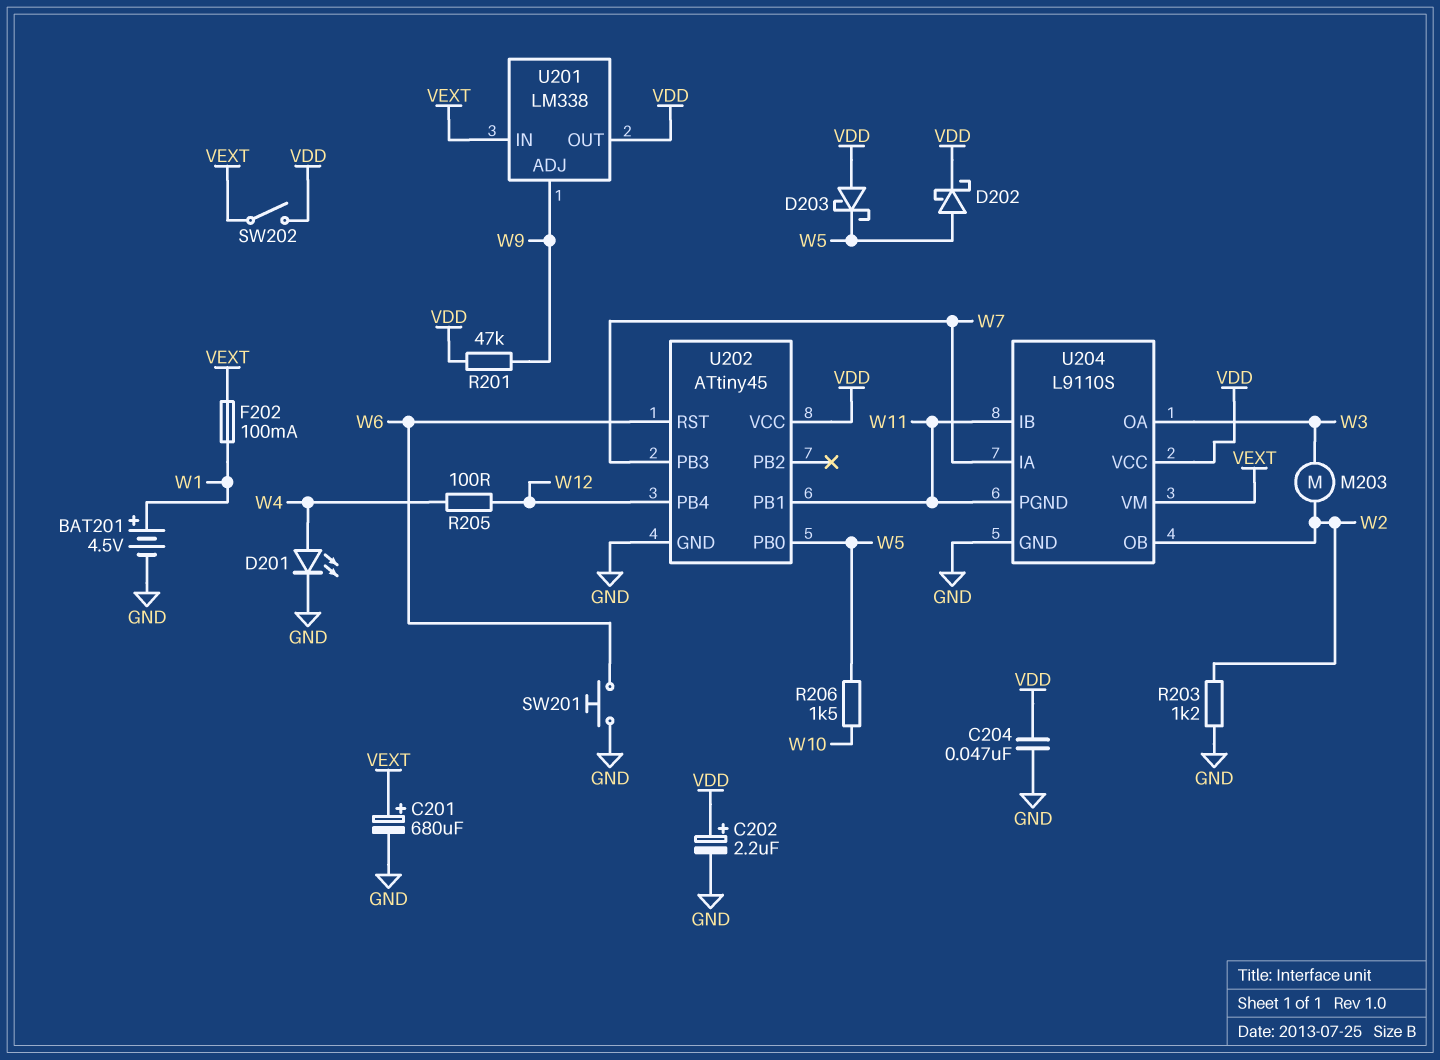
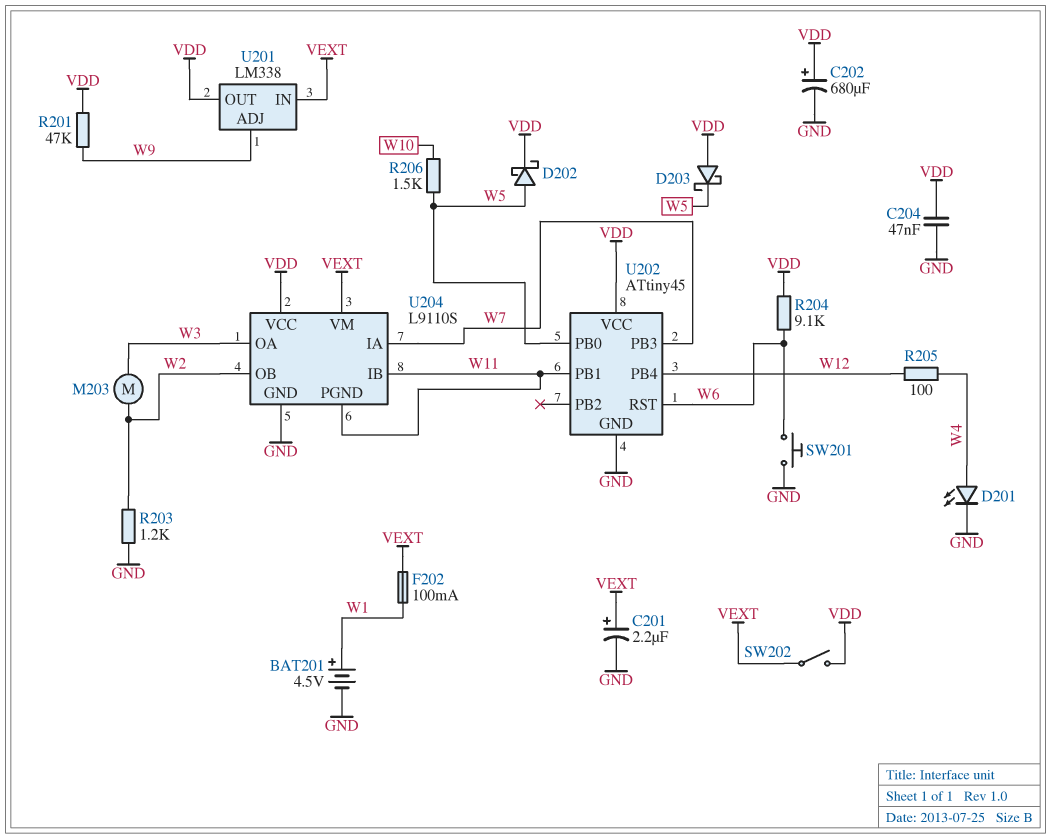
C201: 680uF (plus VEXT, minus GND) -> 2.2uF (plus VEXT, minus GND)
C202: 2.2uF (plus VDD, minus GND) -> 680uF (plus VDD, minus GND)
R204: none -> 9.1k (VDD, W6)

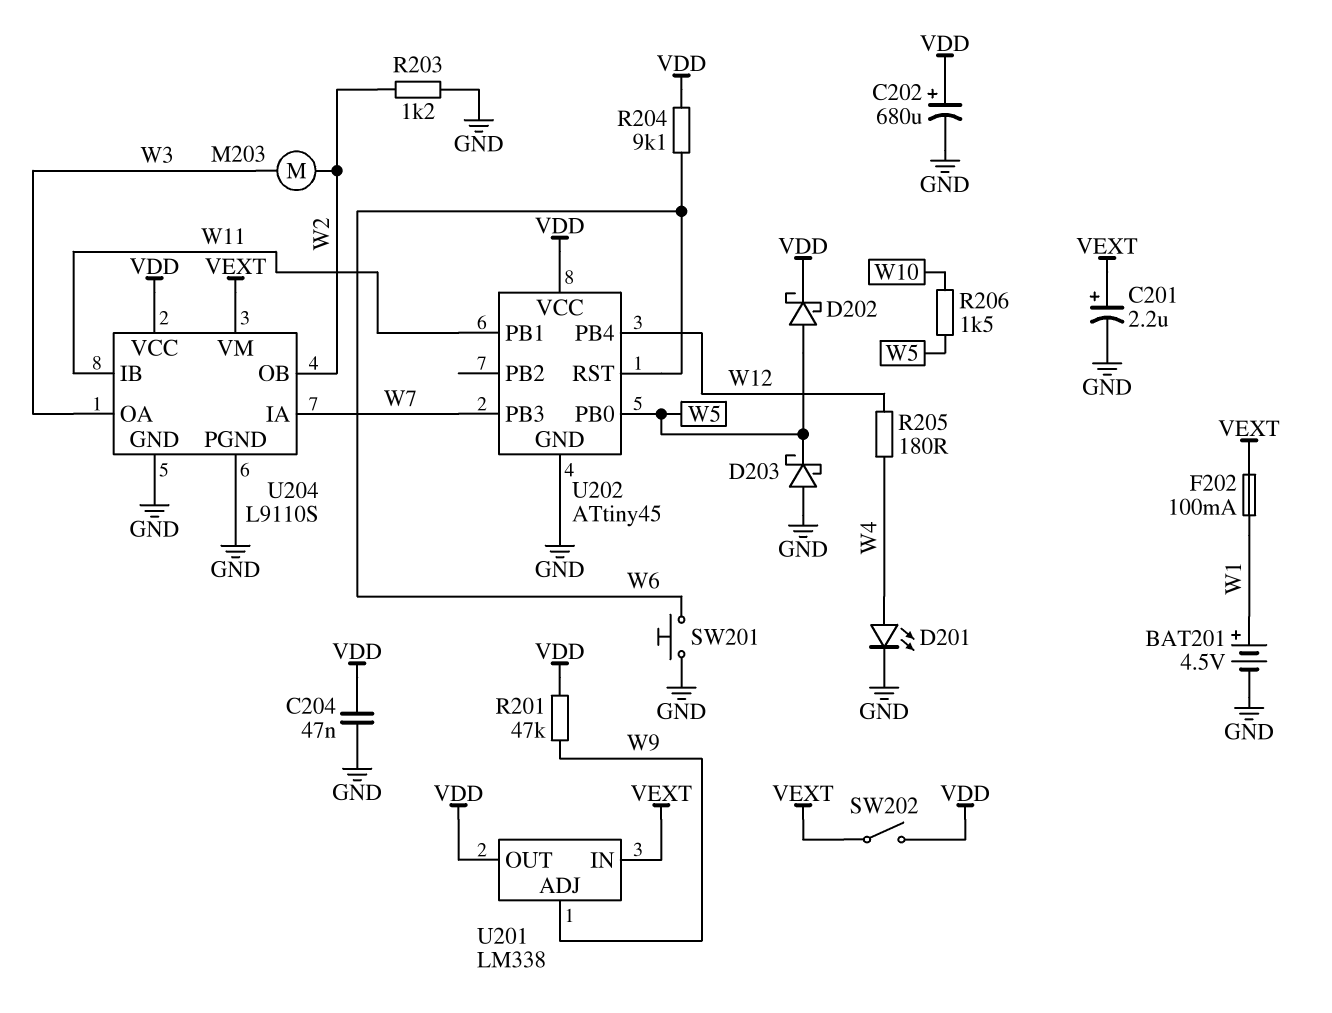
D203: schottky (A VDD, K W5) -> schottky (A GND, K W5)
R205: 100 (W4, W12) -> 180 (W4, W12)
U204 pin PGND: W11 -> GND

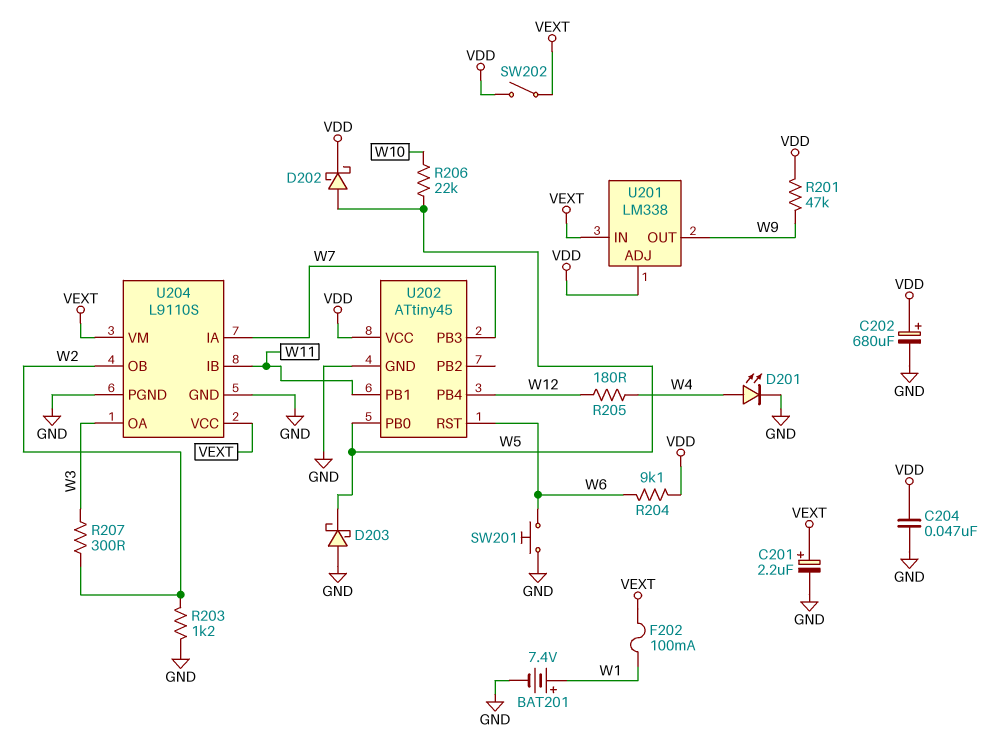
BAT201: 4.5V (plus W1, minus GND) -> 7.4V (plus W1, minus GND)
M203: motor (W2, W3) -> none
R206: 1.5k (W5, W10) -> 22k (W5, W10)
R207: none -> 300 (W2, W3)
U201 pin ADJ: W9 -> VDD
U201 pin OUT: VDD -> W9
U204 pin VCC: VDD -> VEXT

